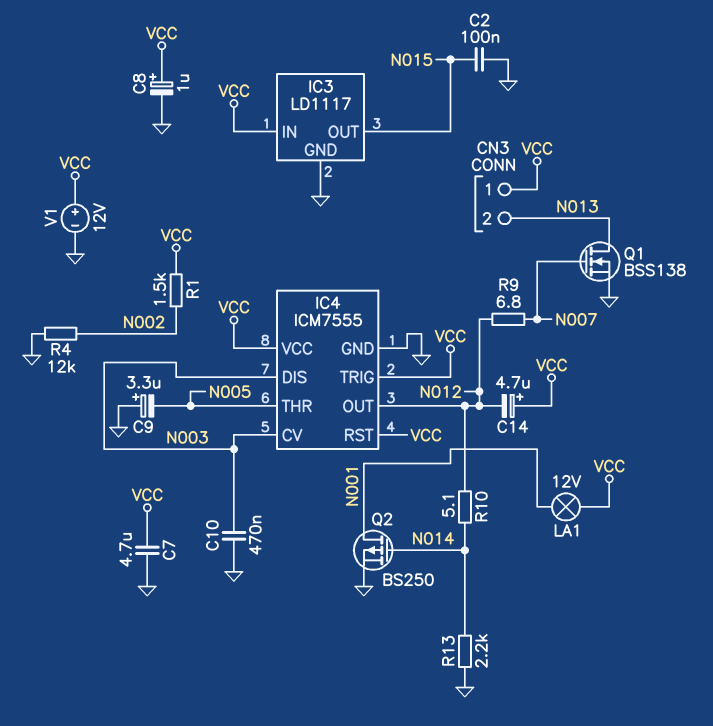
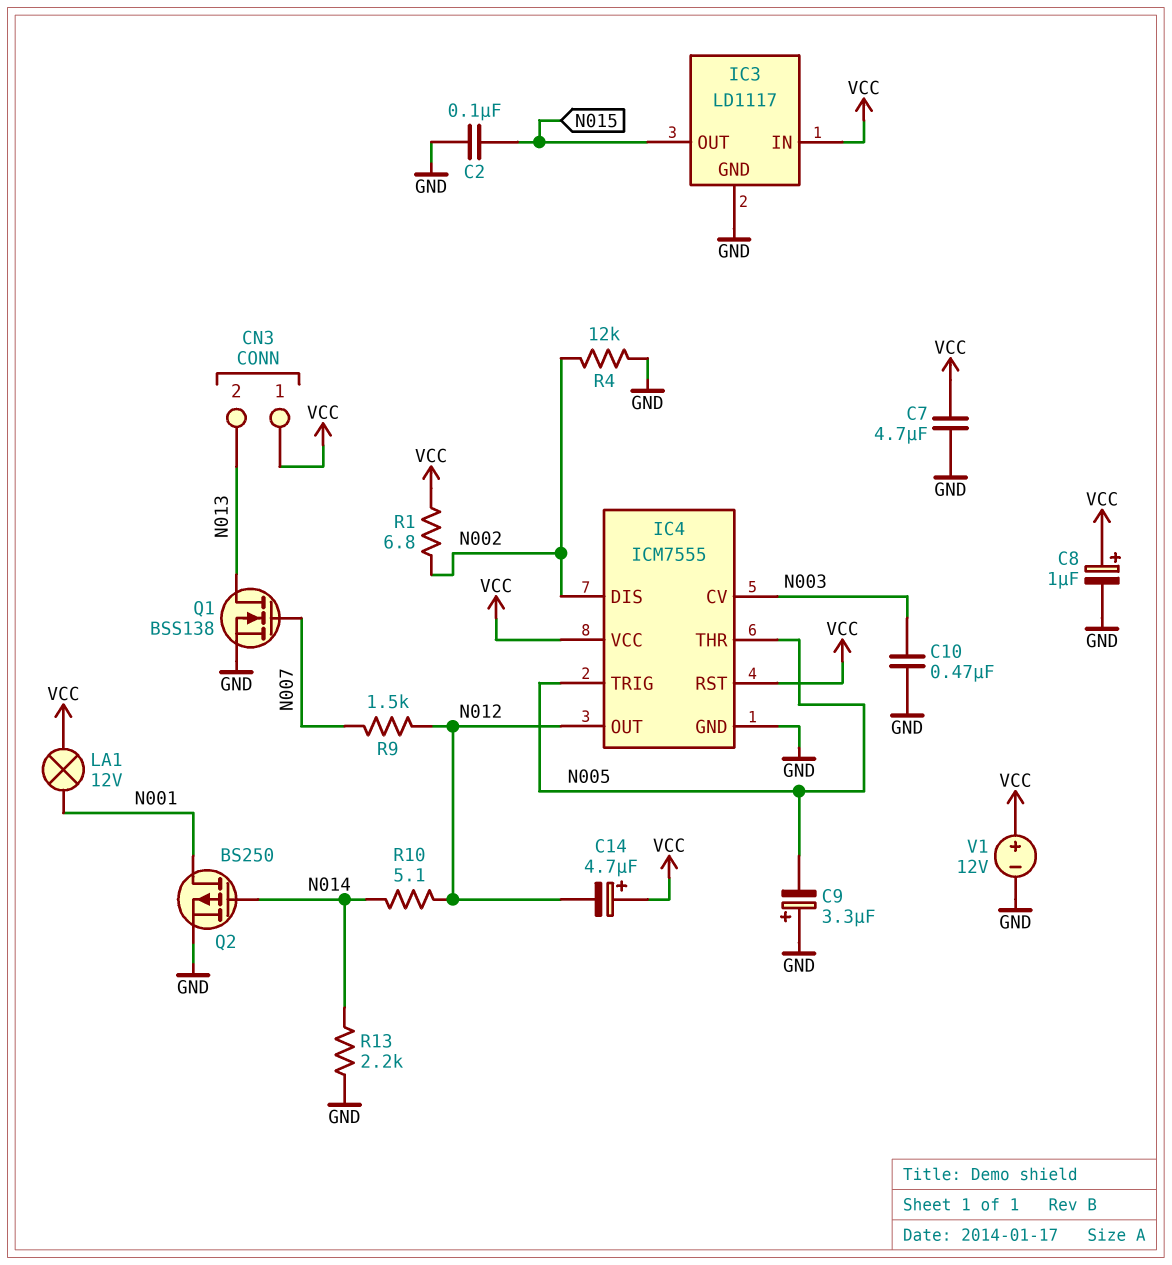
IC4 pin DIS: N003 -> N002
IC4 pin TRIG: VCC -> N005
R1: 1.5k (N002, VCC) -> 6.8 (N002, VCC)
R9: 6.8 (N007, N012) -> 1.5k (N007, N012)

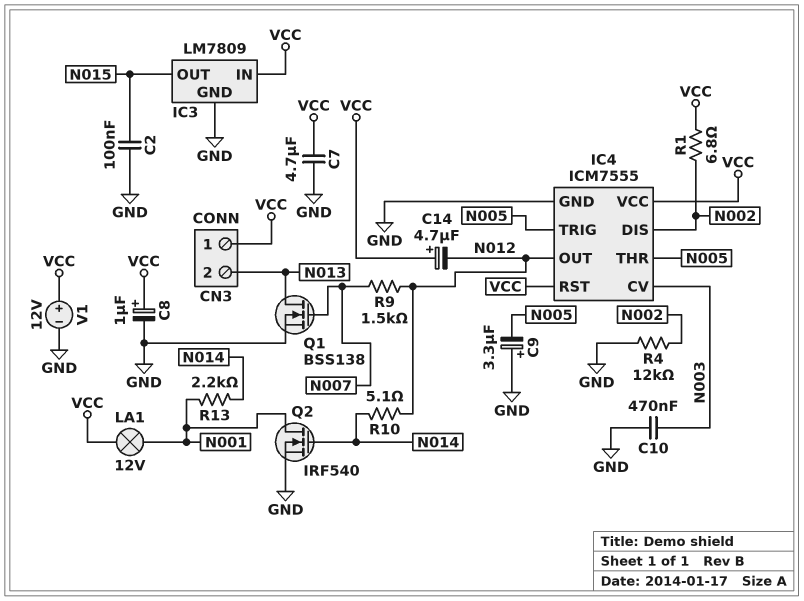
IC3: LD1117 -> LM7809
Q2: PMOS BS250 (G N014, D N001, S GND) -> NMOS IRF540 (G N014, D N001, S GND)
R13: 2.2k (GND, N014) -> 2.2k (N001, N014)

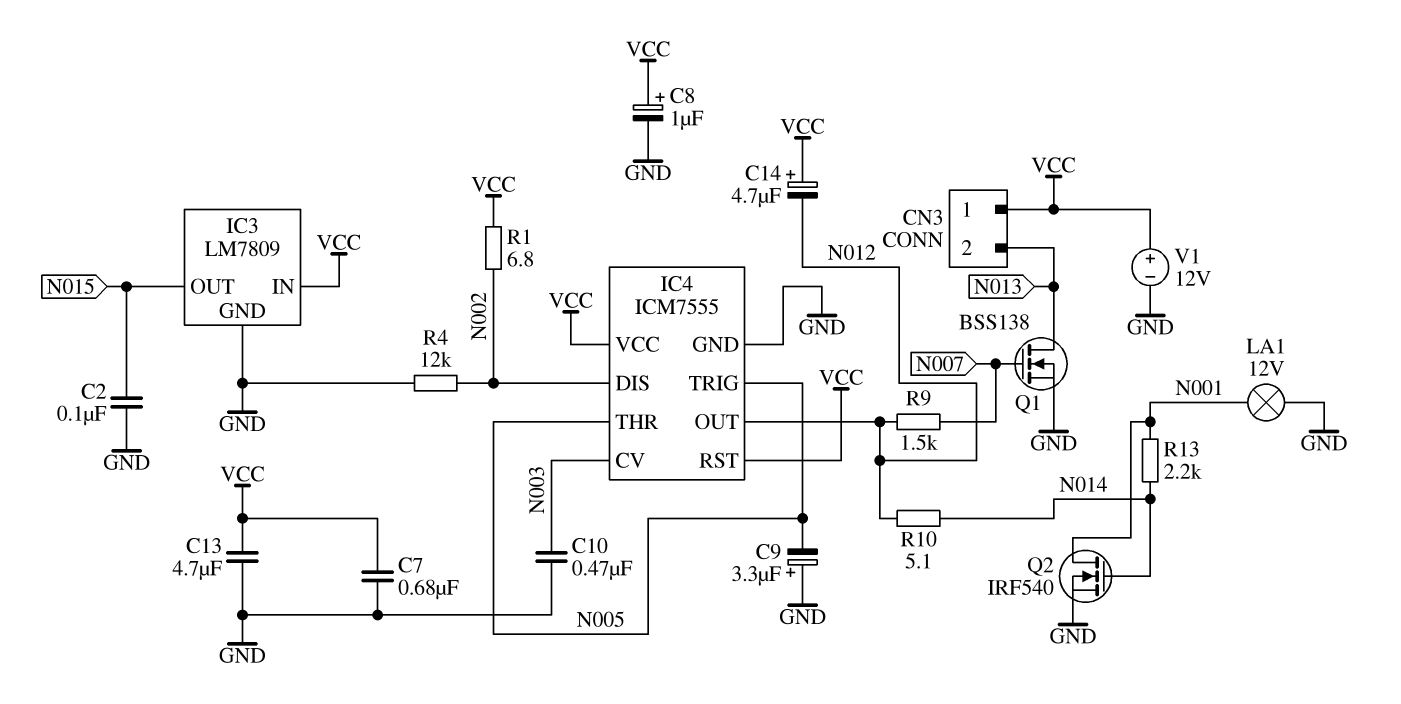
C7: 4.7uF (GND, VCC) -> 680nF (GND, VCC)
C13: none -> 4.7uF (GND, VCC)
LA1: lamp 12V (N001, VCC) -> lamp 12V (GND, N001)

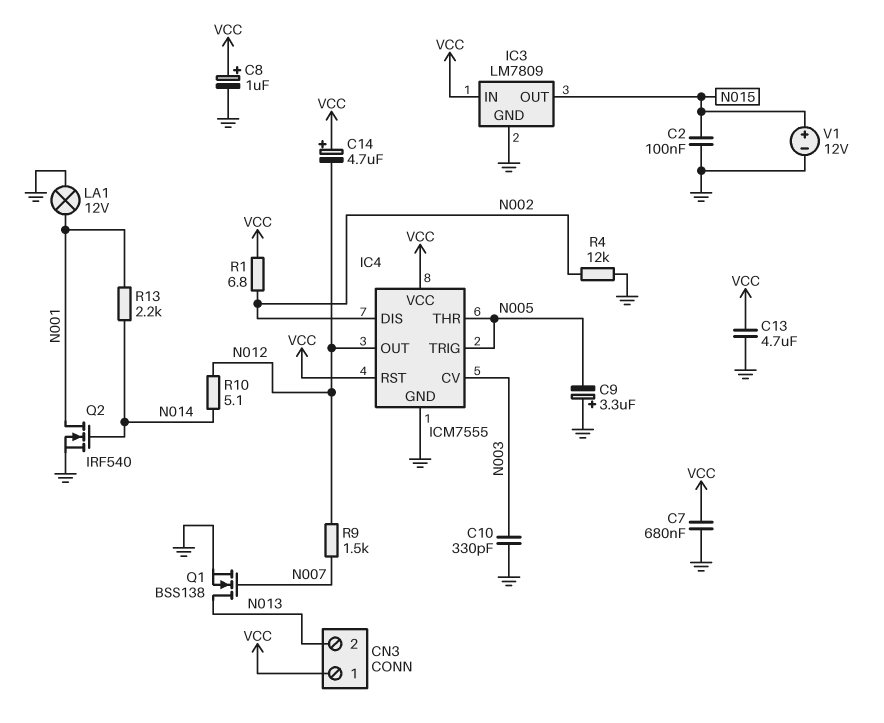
C10: 470nF (GND, N003) -> 330pF (GND, N003)
V1: 12V (plus VCC, minus GND) -> 12V (plus N015, minus GND)

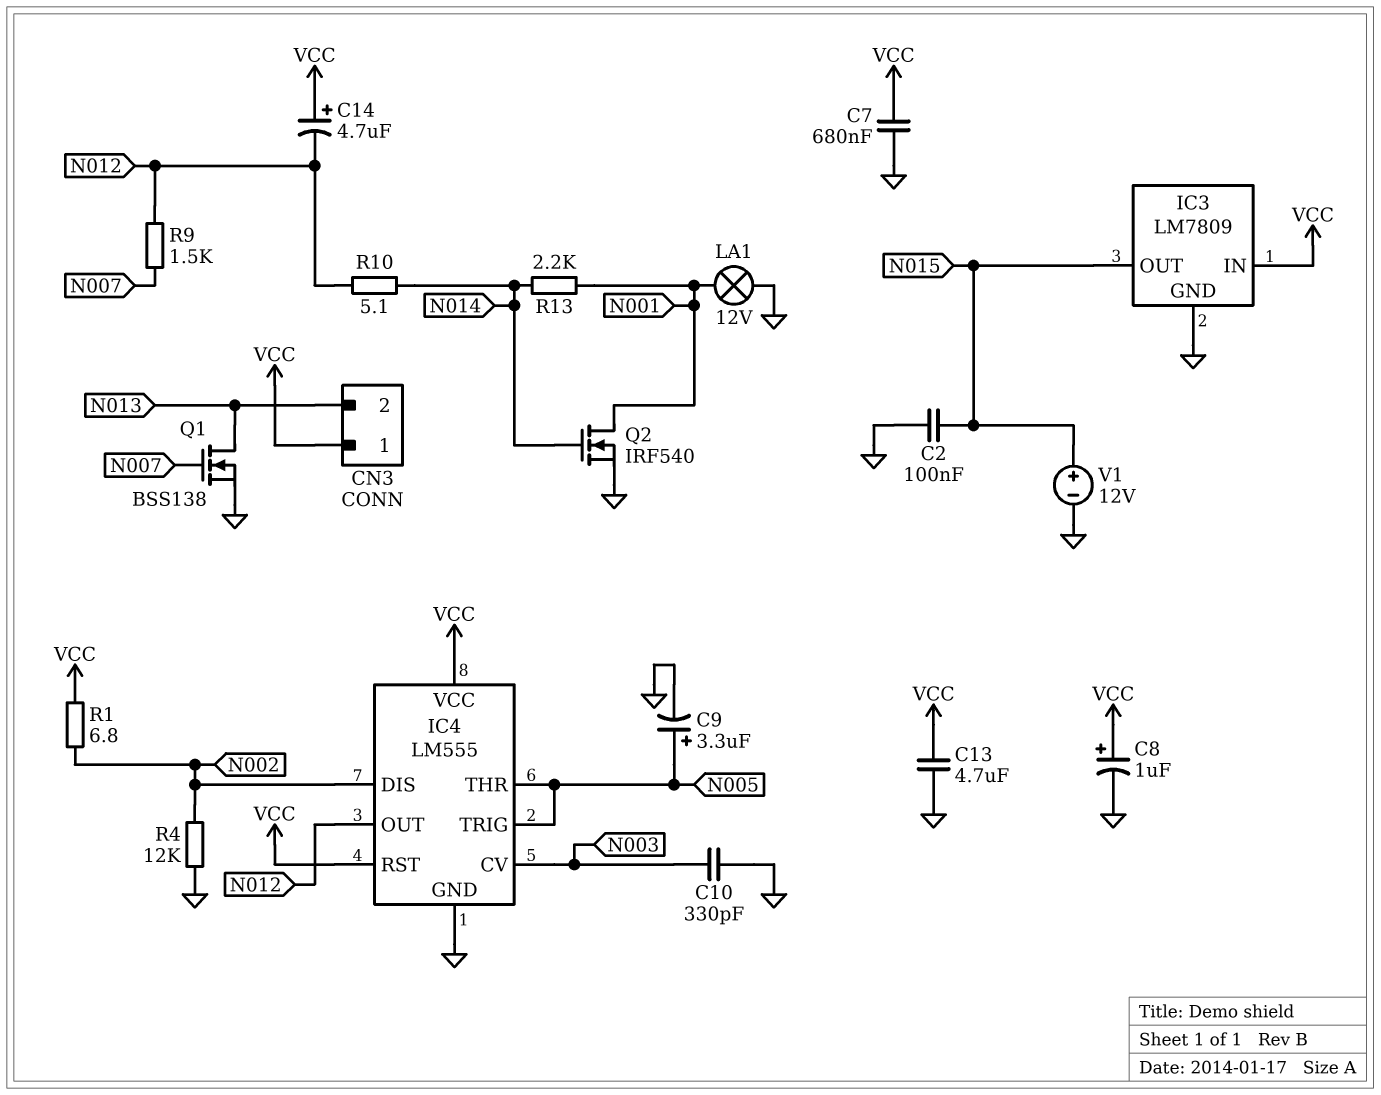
C9: 3.3uF (plus GND, minus N005) -> 3.3uF (plus N005, minus GND)
IC4: ICM7555 -> LM555

